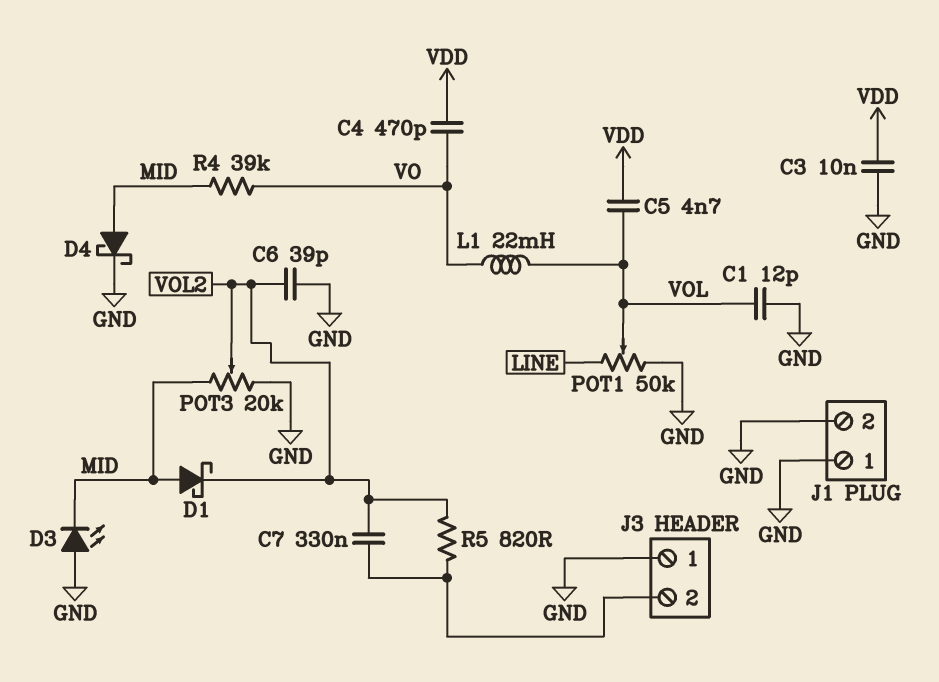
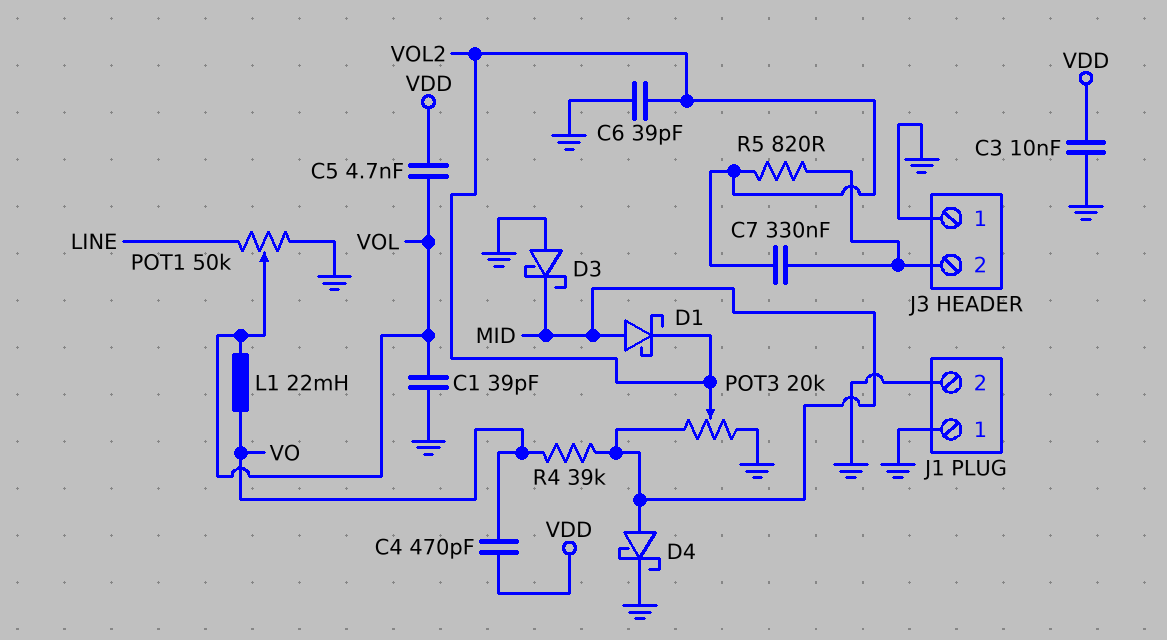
C1: 12pF (GND, VOL) -> 39pF (GND, VOL)
D3: LED (A GND, K MID) -> schottky (A GND, K MID)

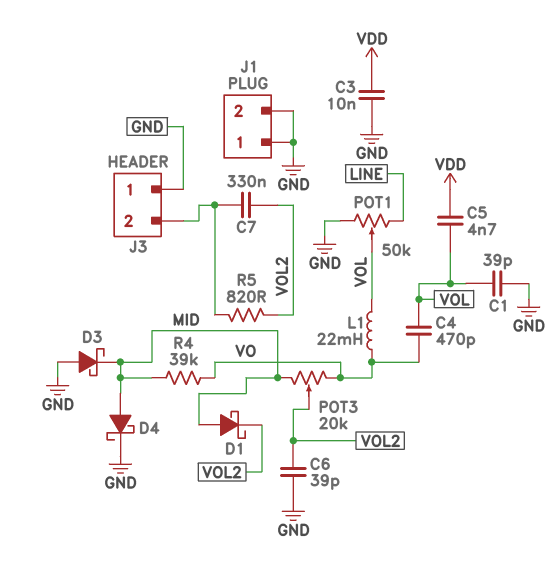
C4: 470pF (VDD, VO) -> 470pF (VO, VOL)
POT3: 20k (GND, MID, wiper VOL2) -> 20k (MID, VO, wiper VOL2)

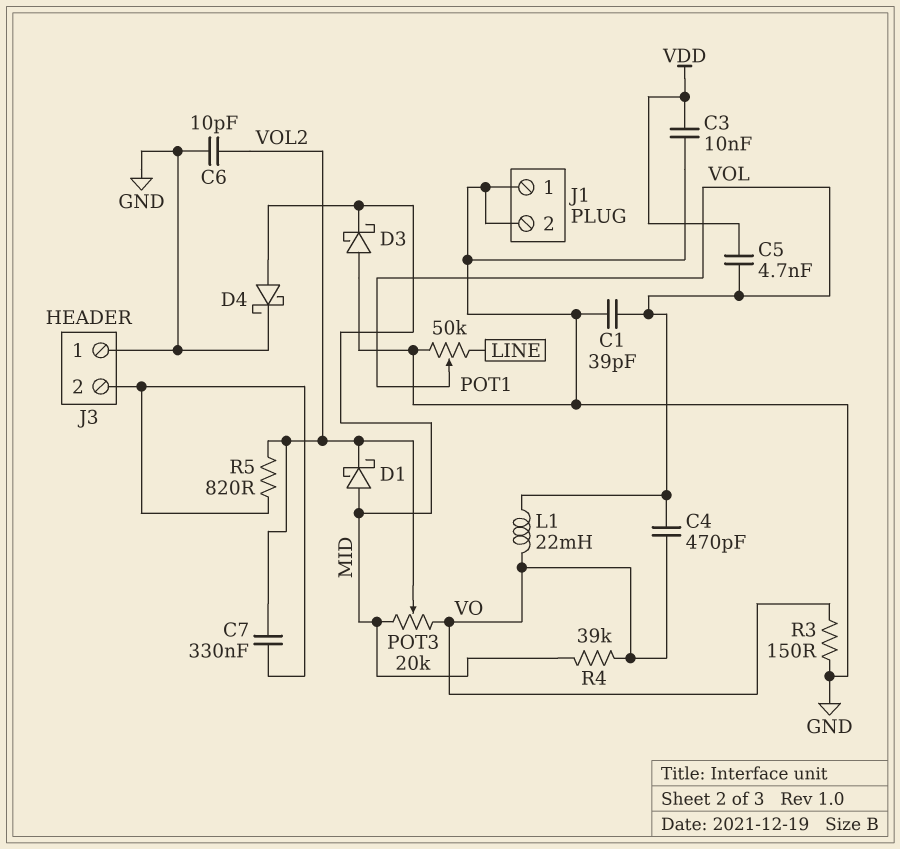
C6: 39pF (GND, VOL2) -> 10pF (GND, VOL2)
R3: none -> 150 (GND, VO)

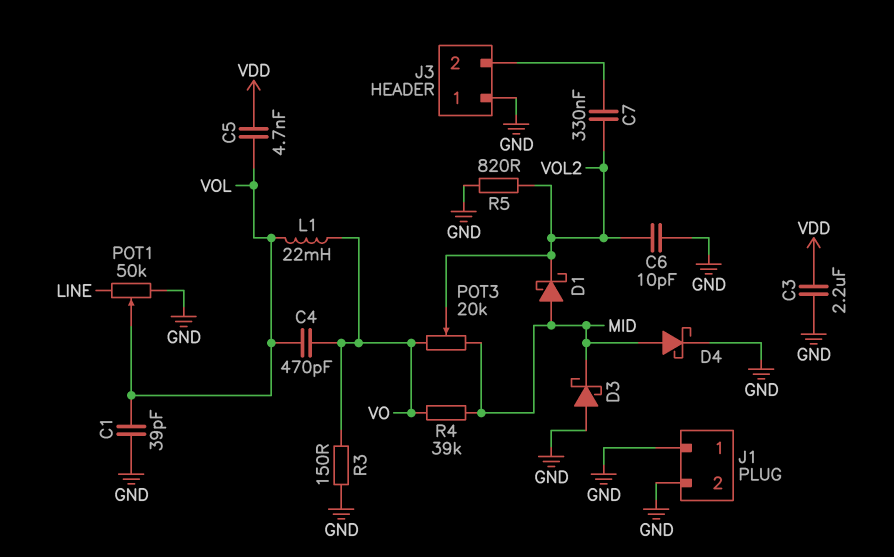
C3: 10nF (GND, VDD) -> 2.2uF (GND, VDD)
R5: 820 (J3/2, VOL2) -> 820 (GND, VOL2)

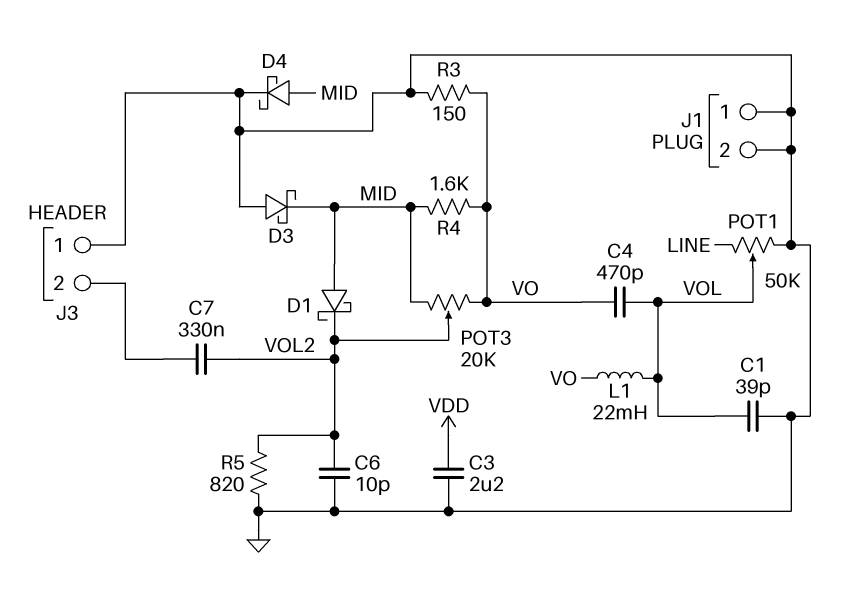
C5: 4.7nF (VDD, VOL) -> none
R4: 39k (MID, VO) -> 1.6k (MID, VO)

